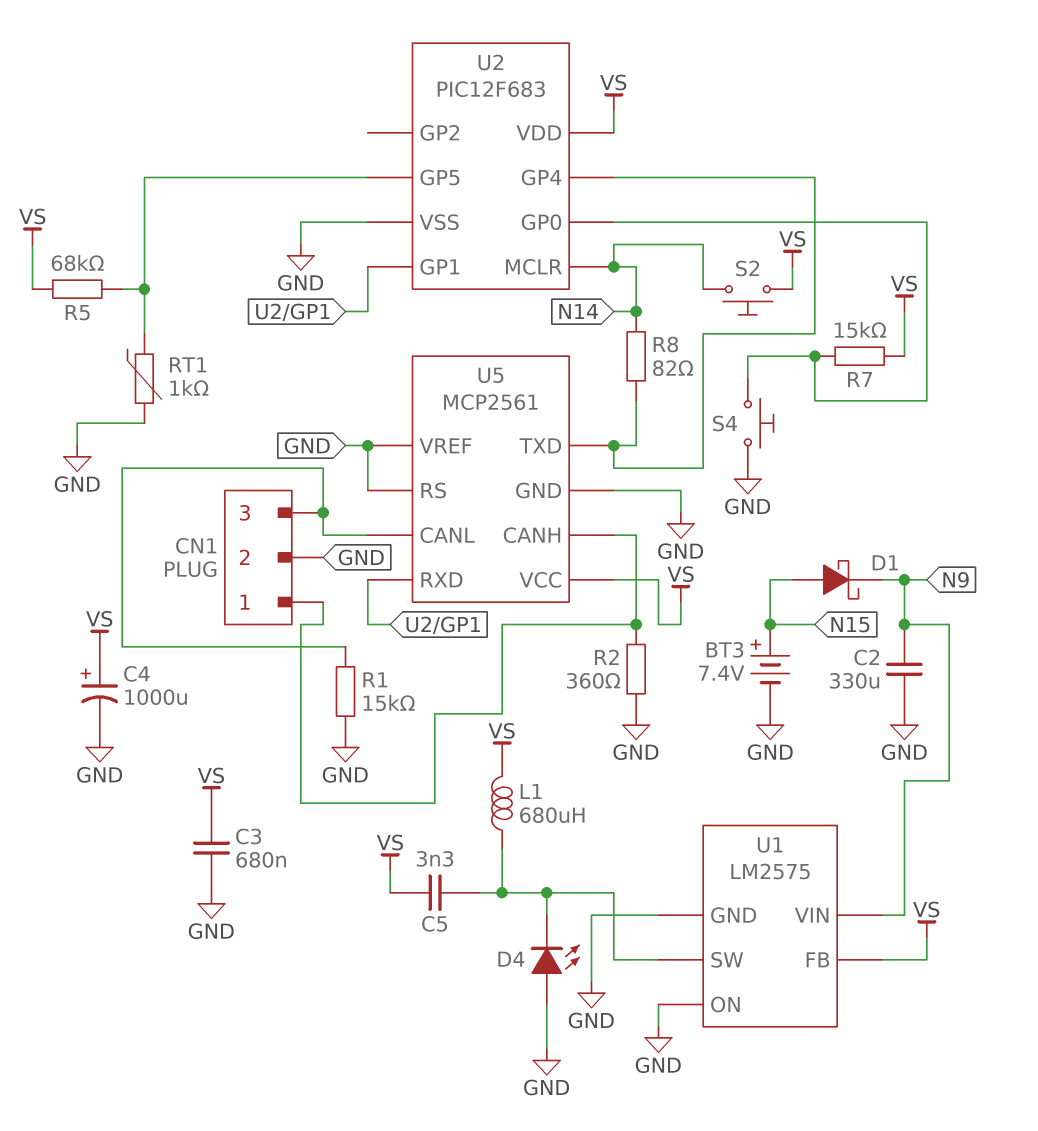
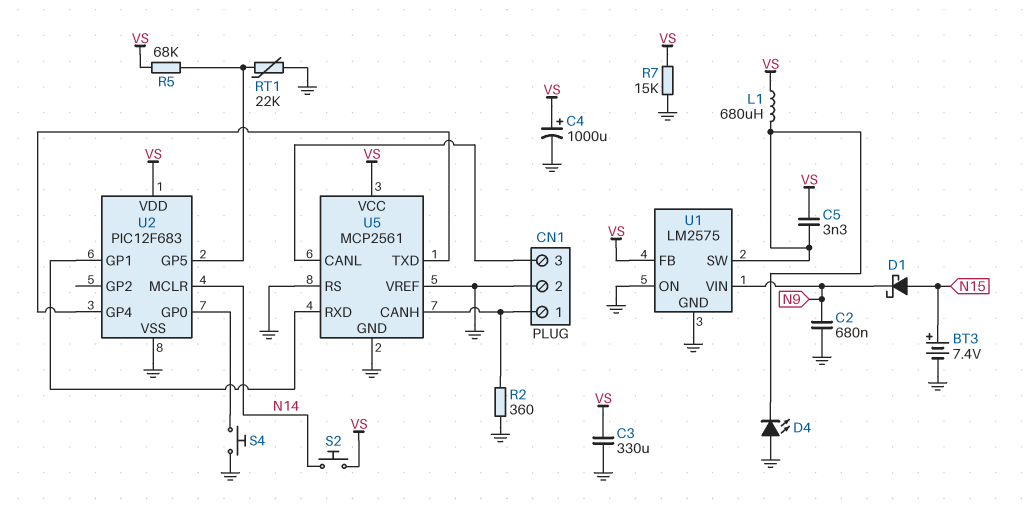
C2: 330uF (GND, N9) -> 680nF (GND, N9)
C3: 680nF (GND, VS) -> 330uF (GND, VS)
R1: 15k (CN1/3, GND) -> none
R7: 15k (U2/GP0, VS) -> 15k (GND, VS)
R8: 82 (N14, U2/GP4) -> none
RT1: 1k (GND, U2/GP5) -> 22k (GND, U2/GP5)

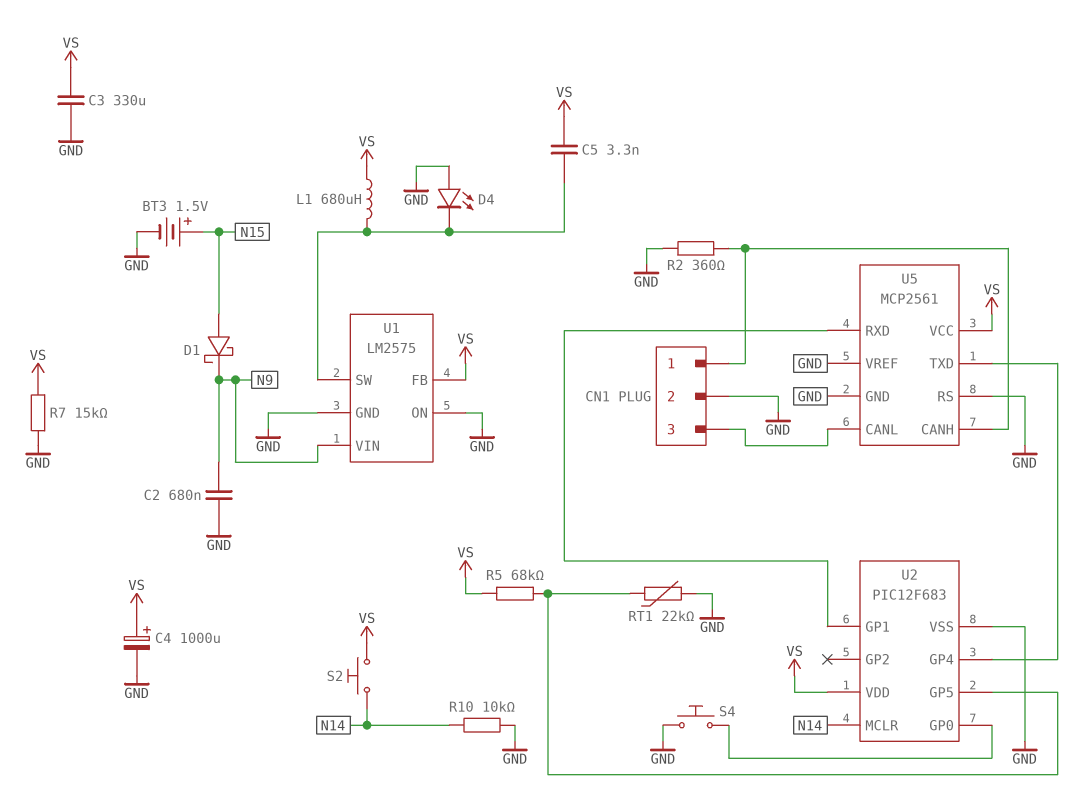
BT3: 7.4V (plus N15, minus GND) -> 1.5V (plus N15, minus GND)
R10: none -> 10k (GND, N14)

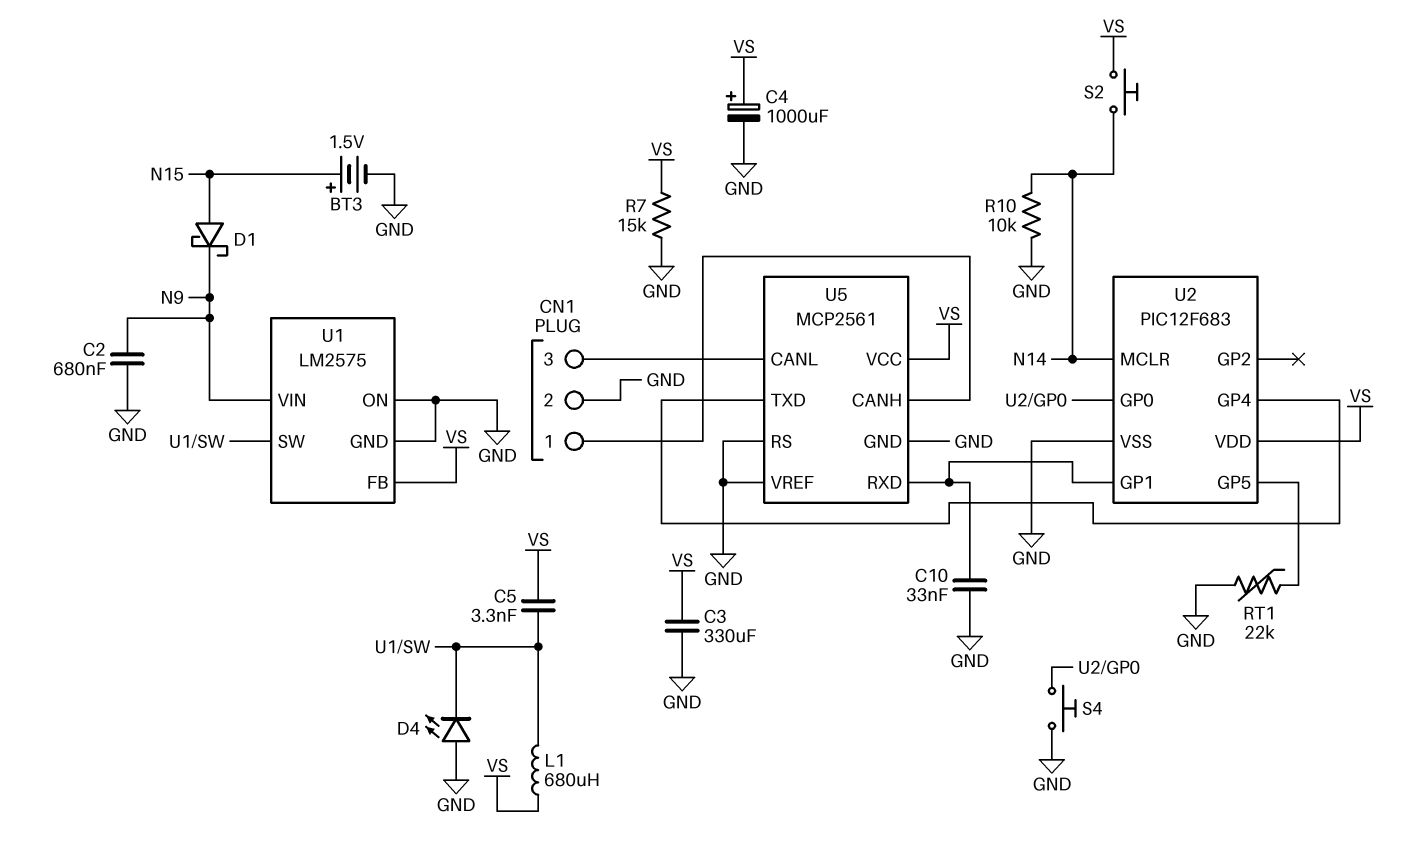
C10: none -> 33nF (GND, U2/GP1)
R2: 360 (CN1/1, GND) -> none
R5: 68k (U2/GP5, VS) -> none

